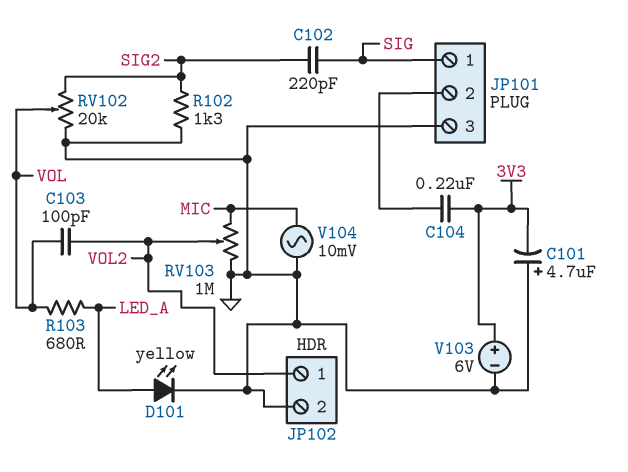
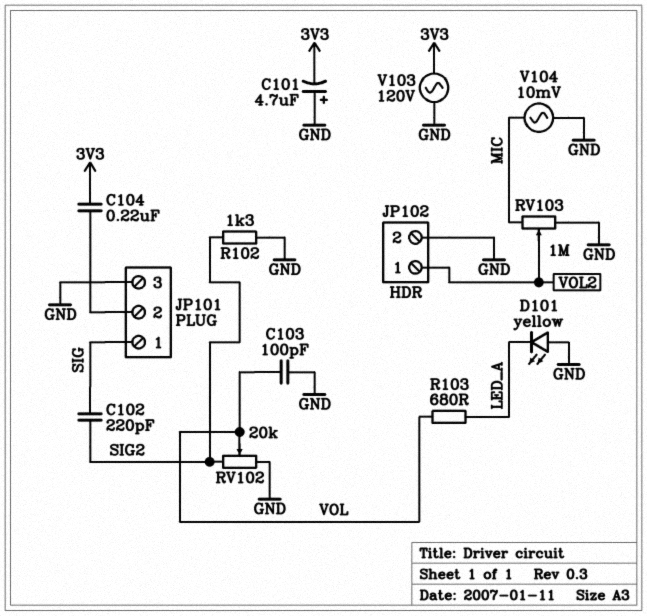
C103: 100pF (VOL, VOL2) -> 100pF (GND, VOL)
D101: LED yellow (A LED_A, K GND) -> LED yellow (A GND, K LED_A)
V103: 6V (plus 3V3, minus GND) -> AC 120V (3V3, GND)

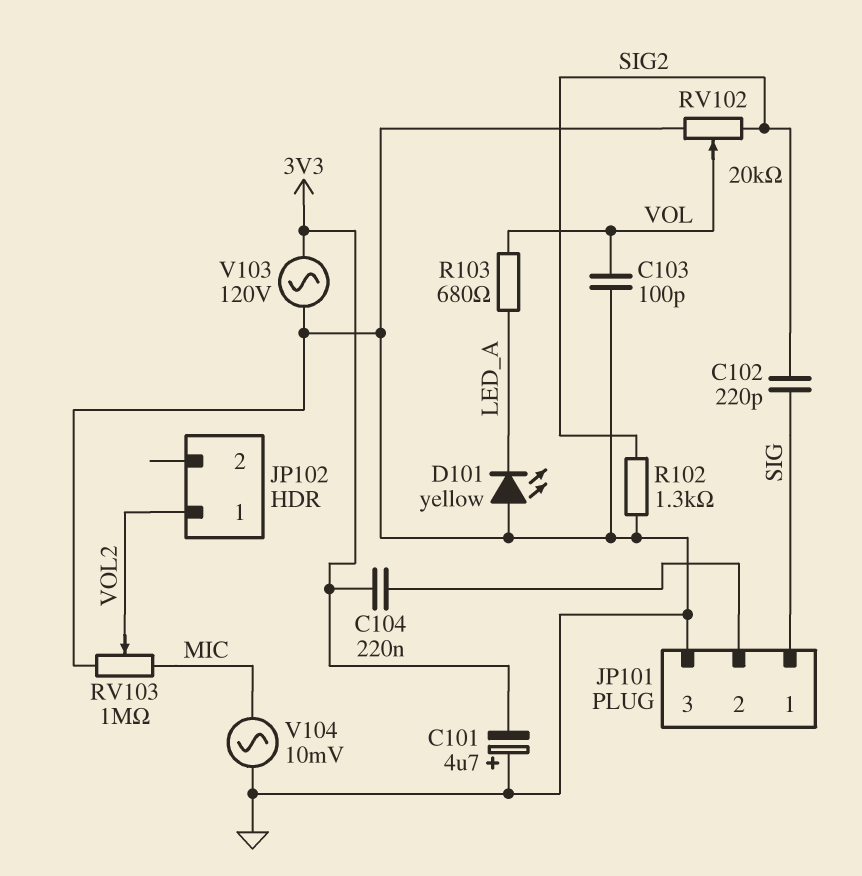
JP102 pin 2: GND -> none

